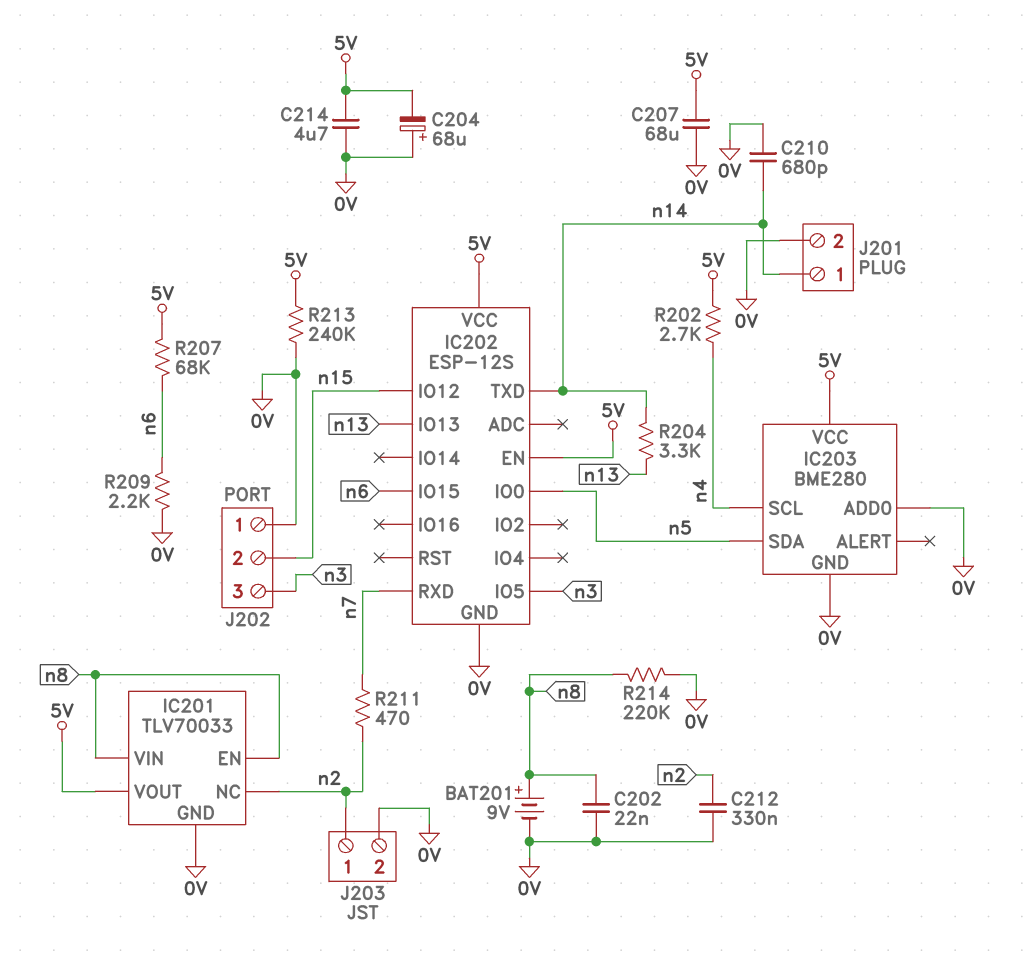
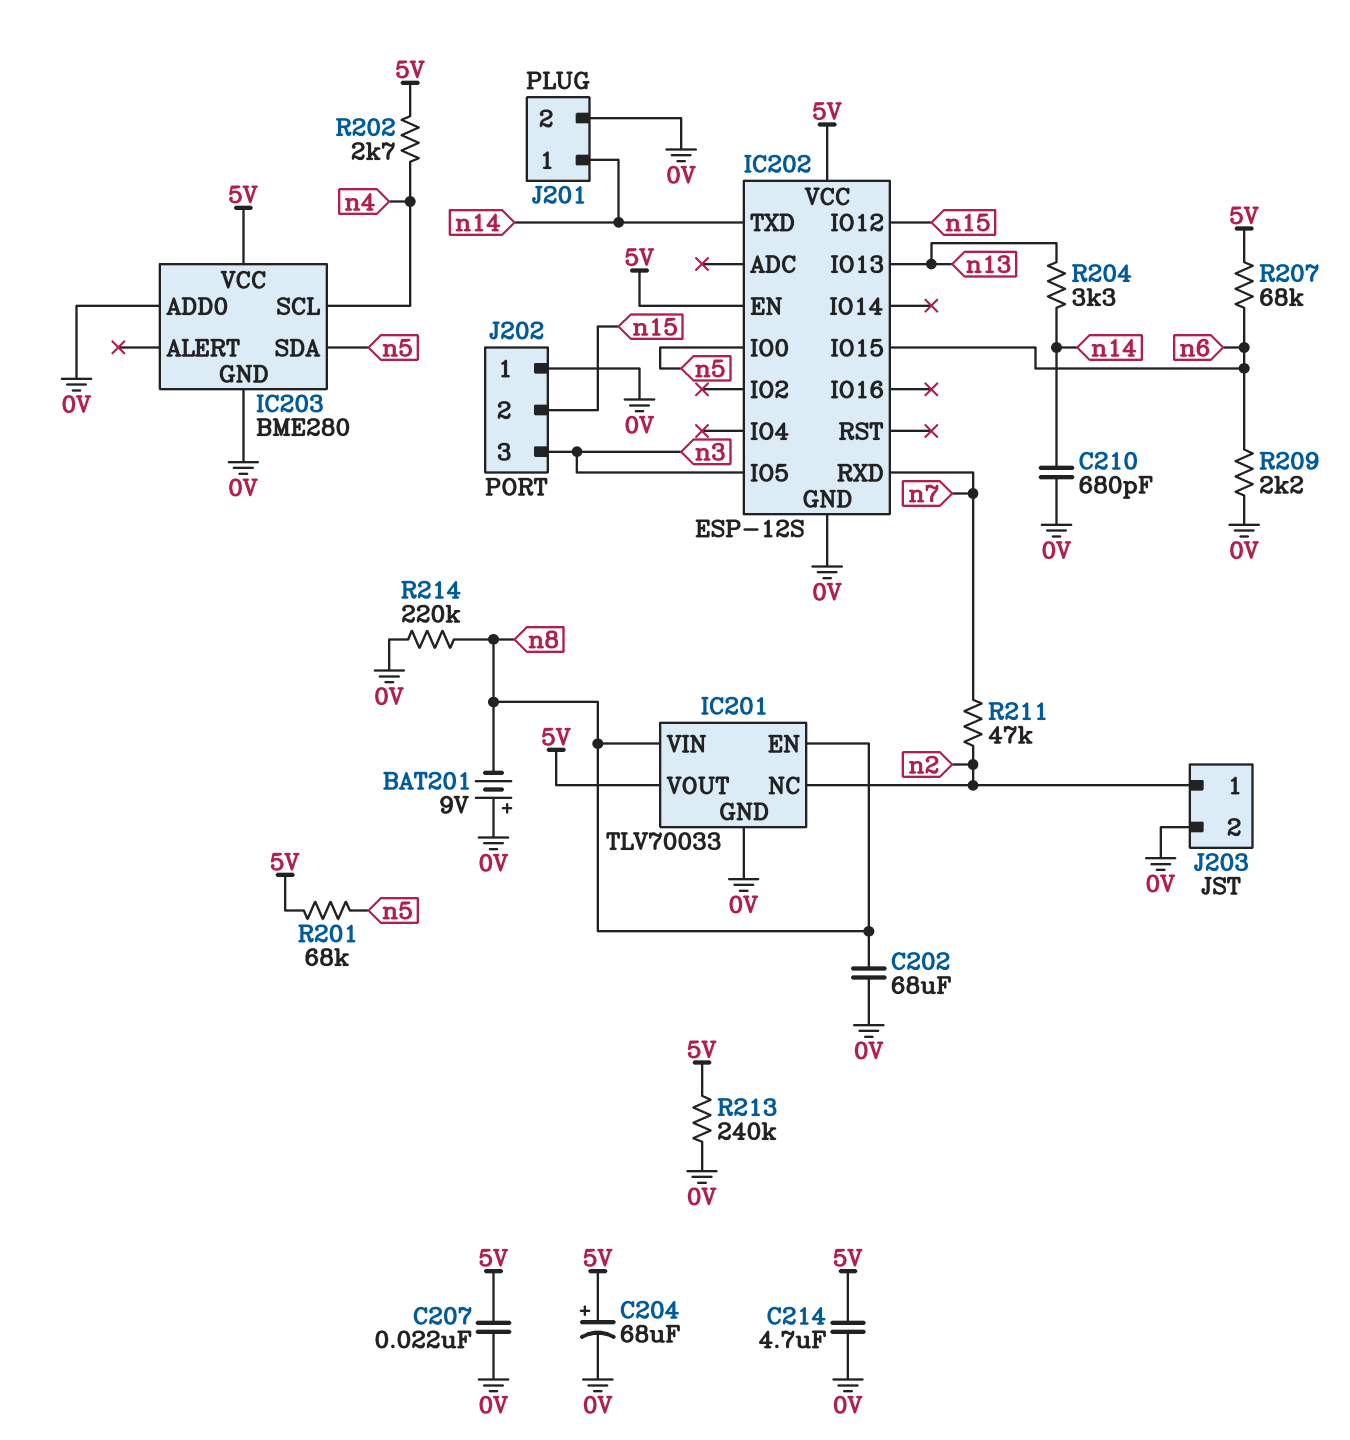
BAT201: 9V (plus n8, minus 0V) -> 9V (plus 0V, minus n8)
C202: 22nF (0V, n8) -> 68uF (0V, n8)
C204: 68uF (plus 0V, minus 5V) -> 68uF (plus 5V, minus 0V)
C207: 68uF (0V, 5V) -> 22nF (0V, 5V)
C212: 330nF (0V, n2) -> none
R201: none -> 68k (5V, n5)
R211: 470 (n2, n7) -> 47k (n2, n7)

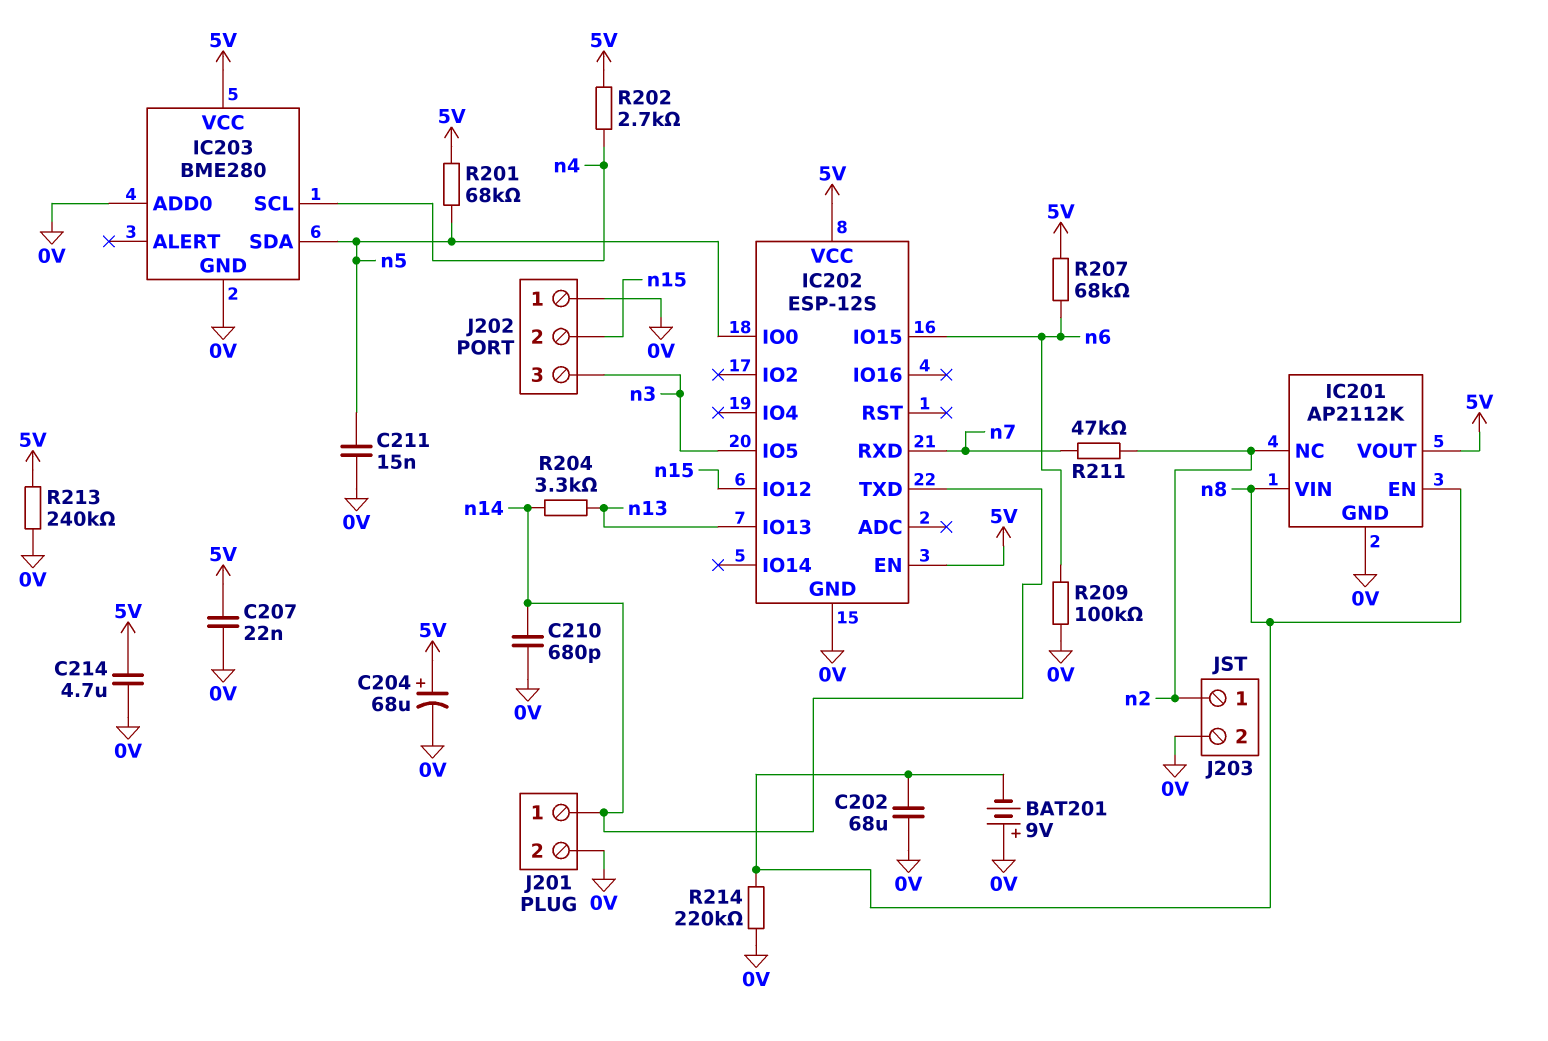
C211: none -> 15nF (0V, n5)
IC201: TLV70033 -> AP2112K
R209: 2.2k (0V, n6) -> 100k (0V, n6)

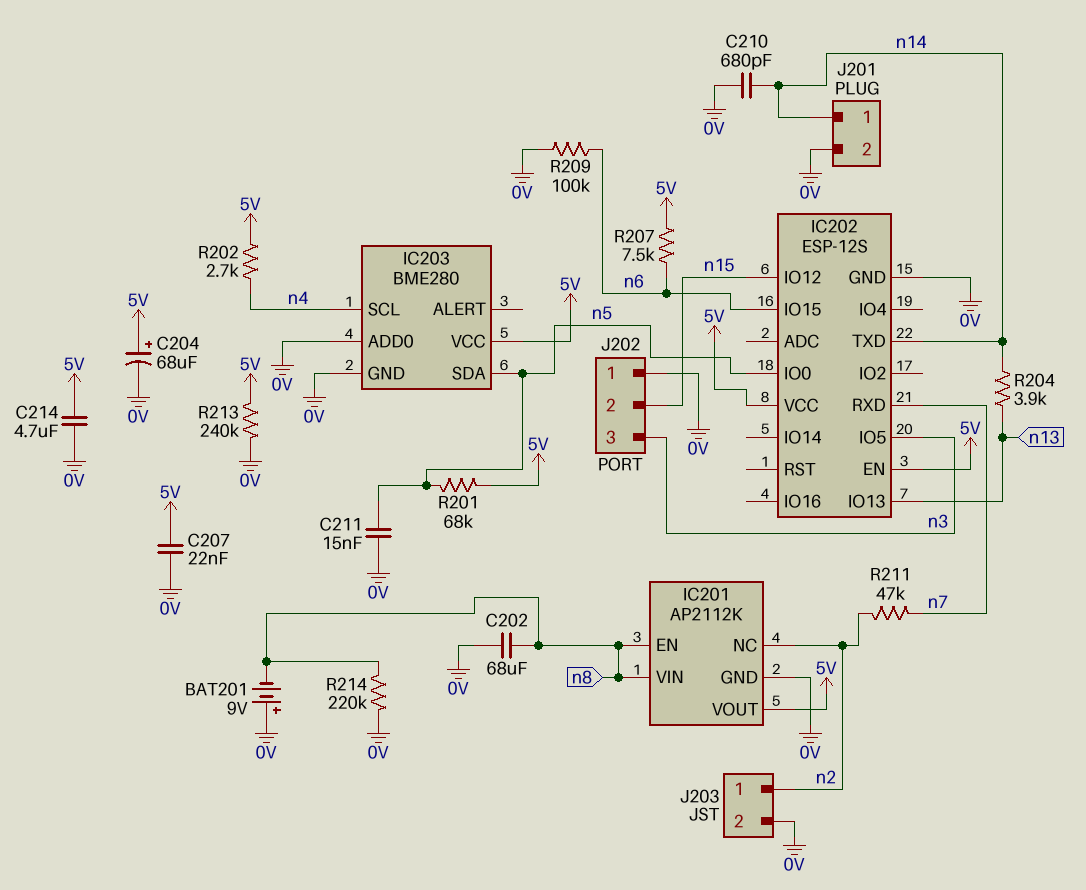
R204: 3.3k (n13, n14) -> 3.9k (n13, n14)
R207: 68k (5V, n6) -> 7.5k (5V, n6)

